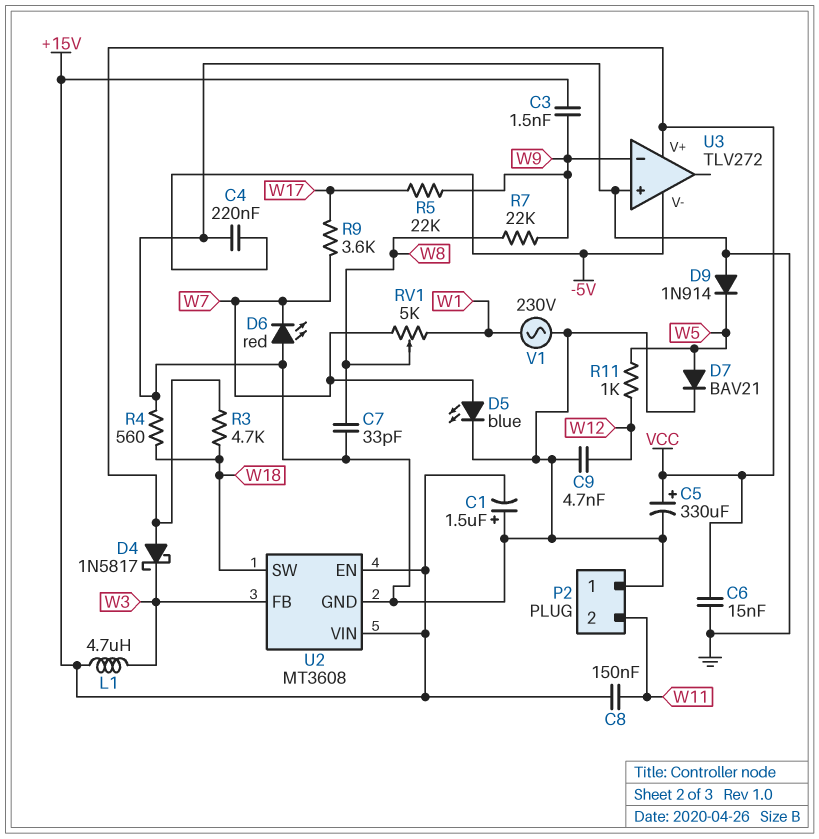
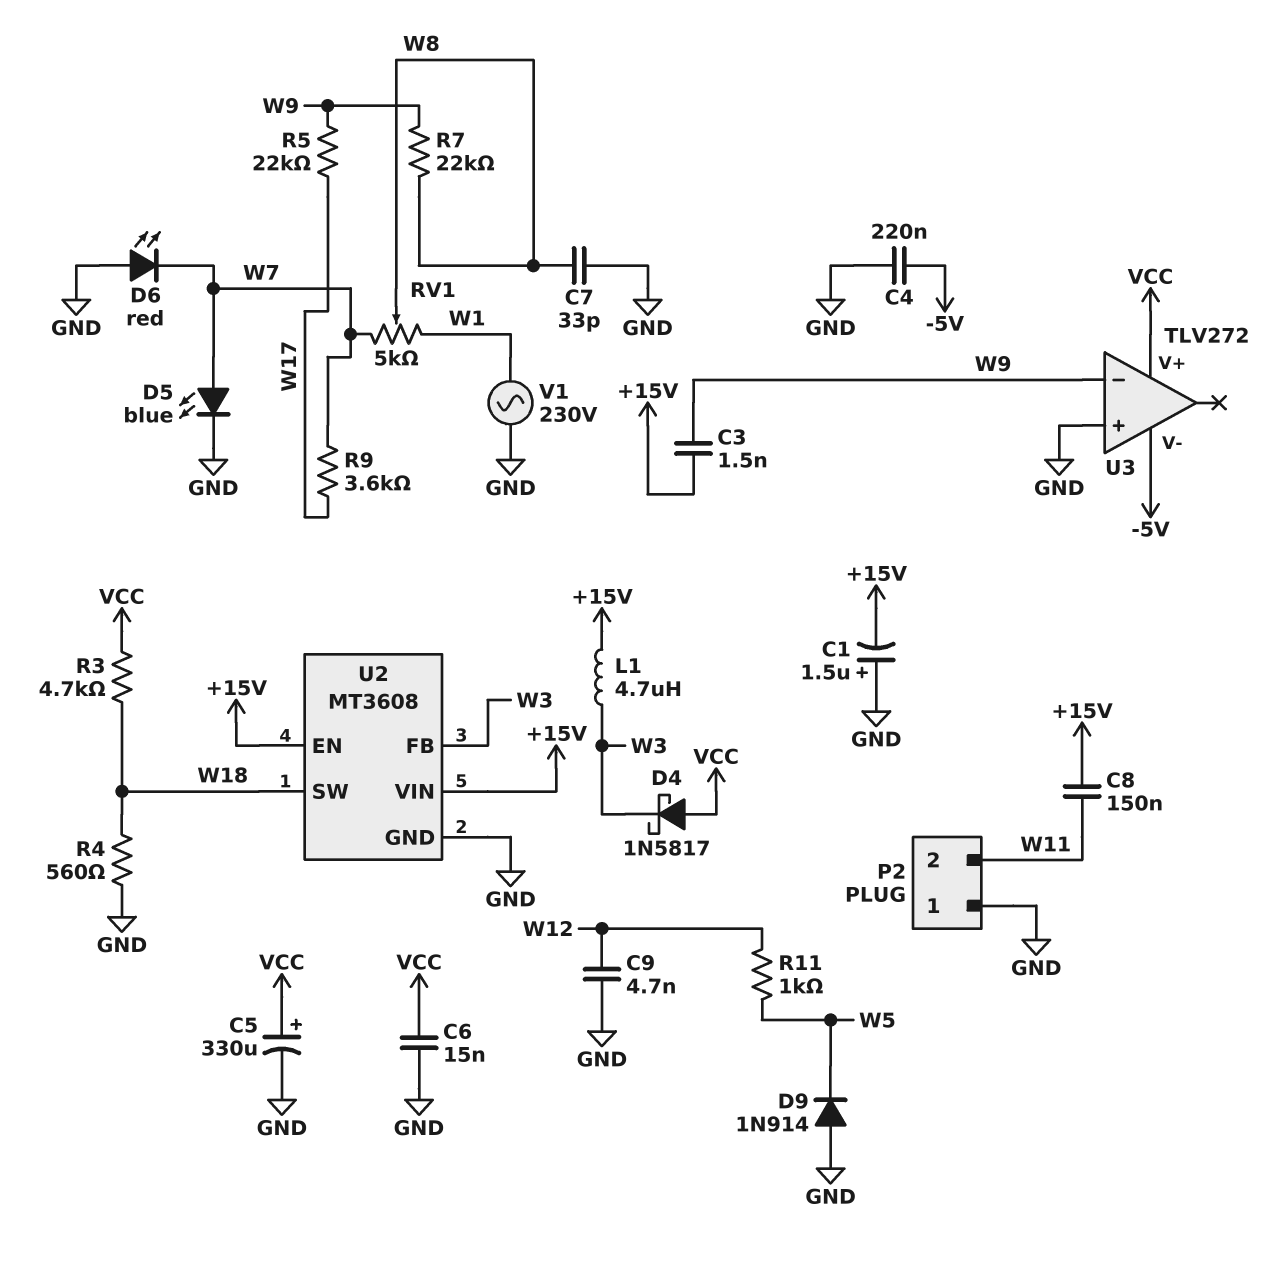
D7: diode BAV21 (A W5, K GND) -> none

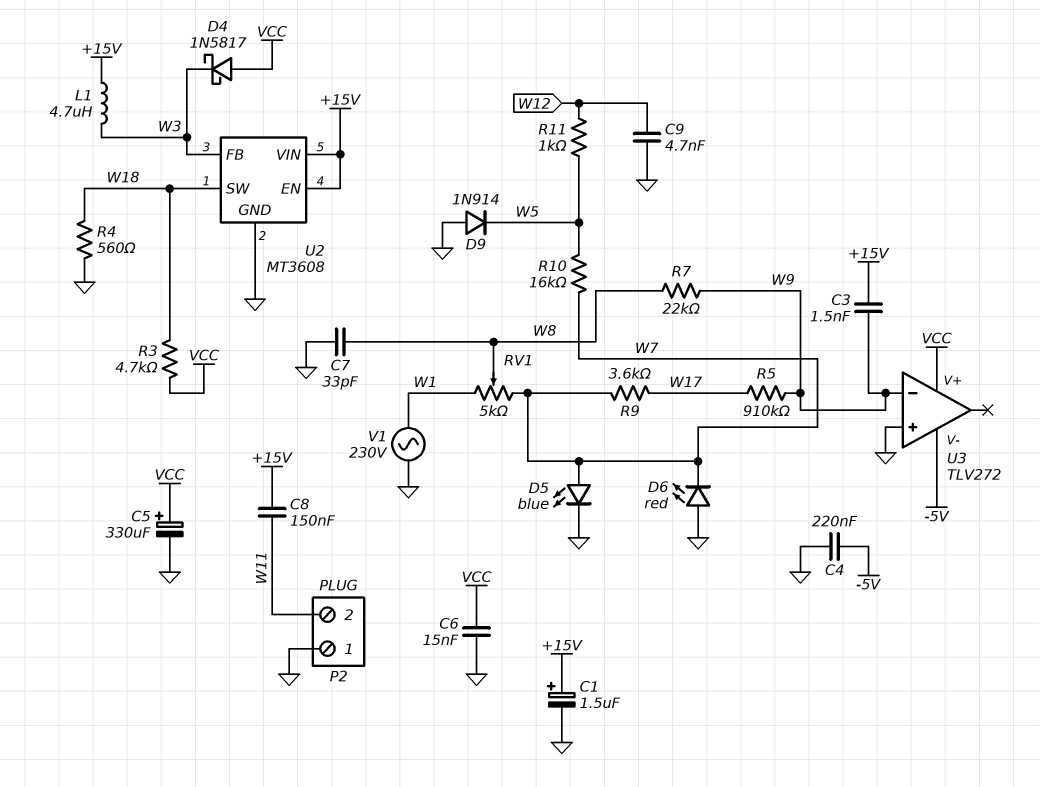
C1: 1.5uF (plus GND, minus +15V) -> 1.5uF (plus +15V, minus GND)
R5: 22k (W9, W17) -> 910k (W9, W17)
R10: none -> 16k (W5, W7)

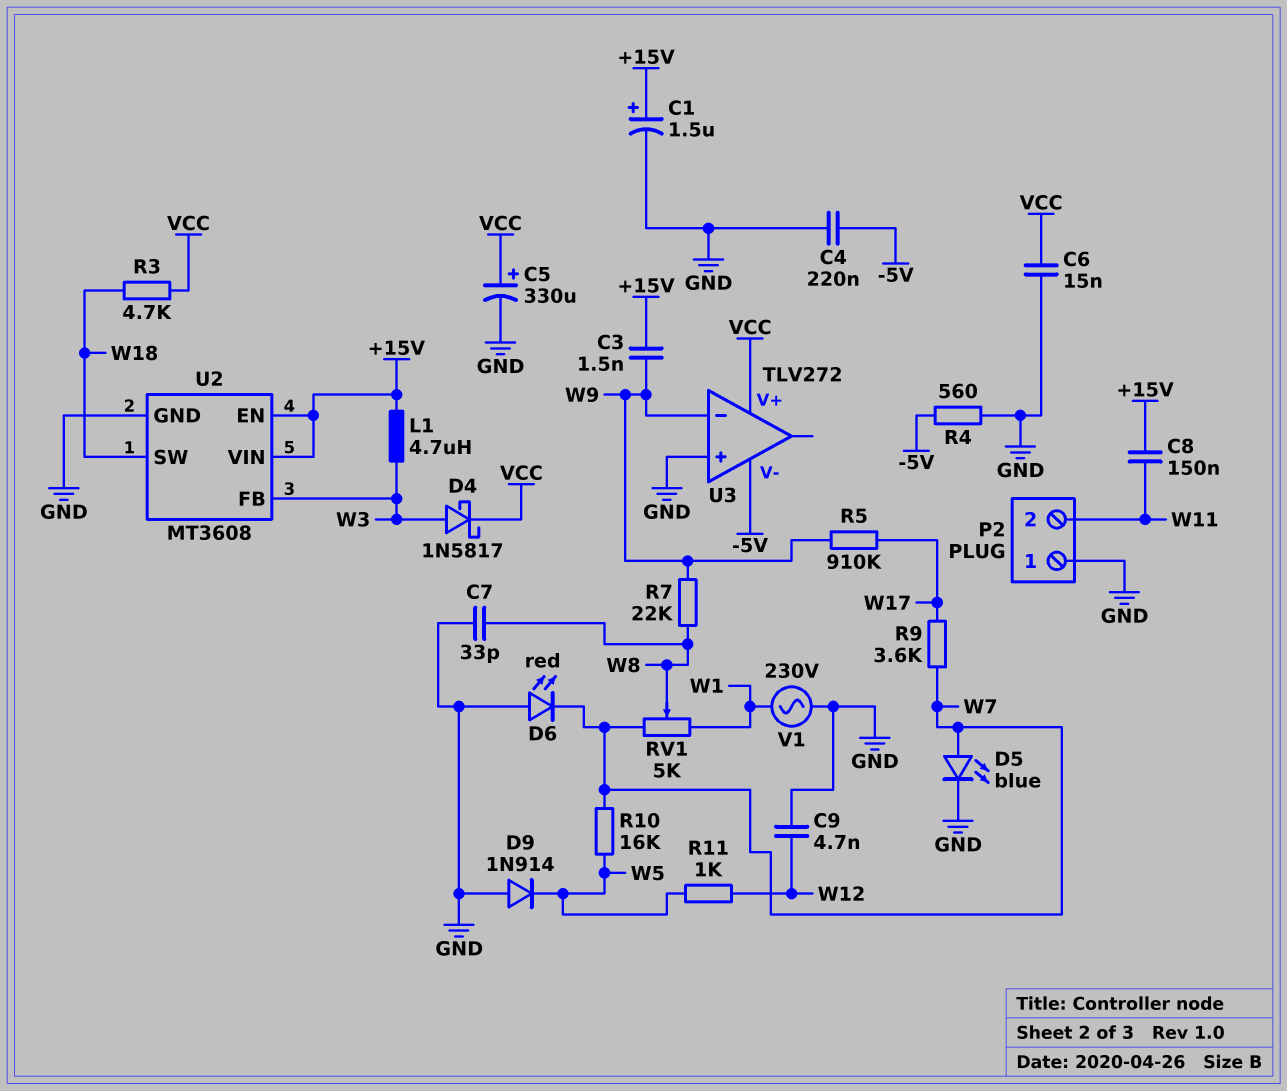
D4: schottky 1N5817 (A VCC, K W3) -> schottky 1N5817 (A W3, K VCC)
R4: 560 (GND, W18) -> 560 (-5V, GND)

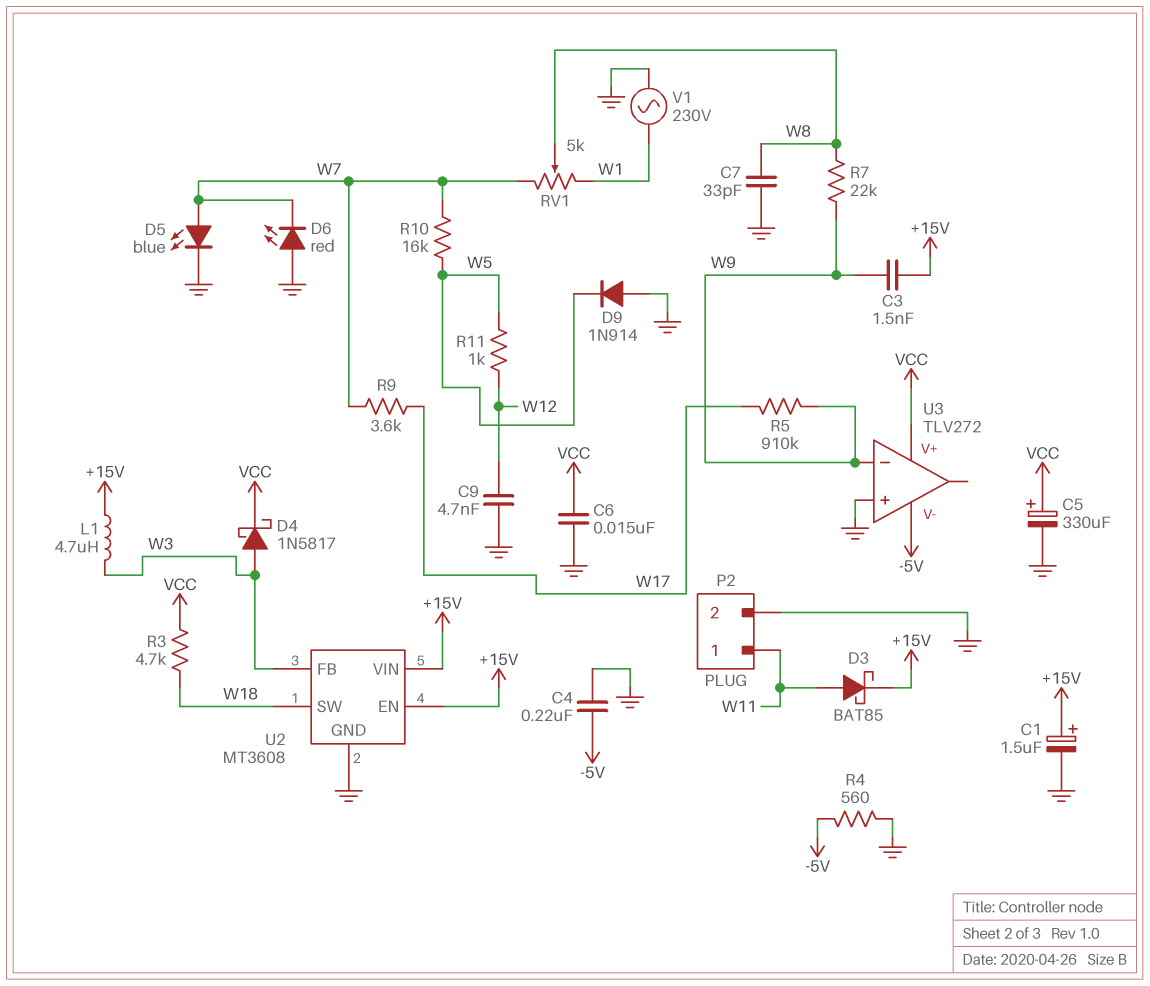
C8: 150nF (+15V, W11) -> none
D3: none -> schottky BAT85 (A W11, K +15V)
P2 pin 1: GND -> W11
P2 pin 2: W11 -> GND

